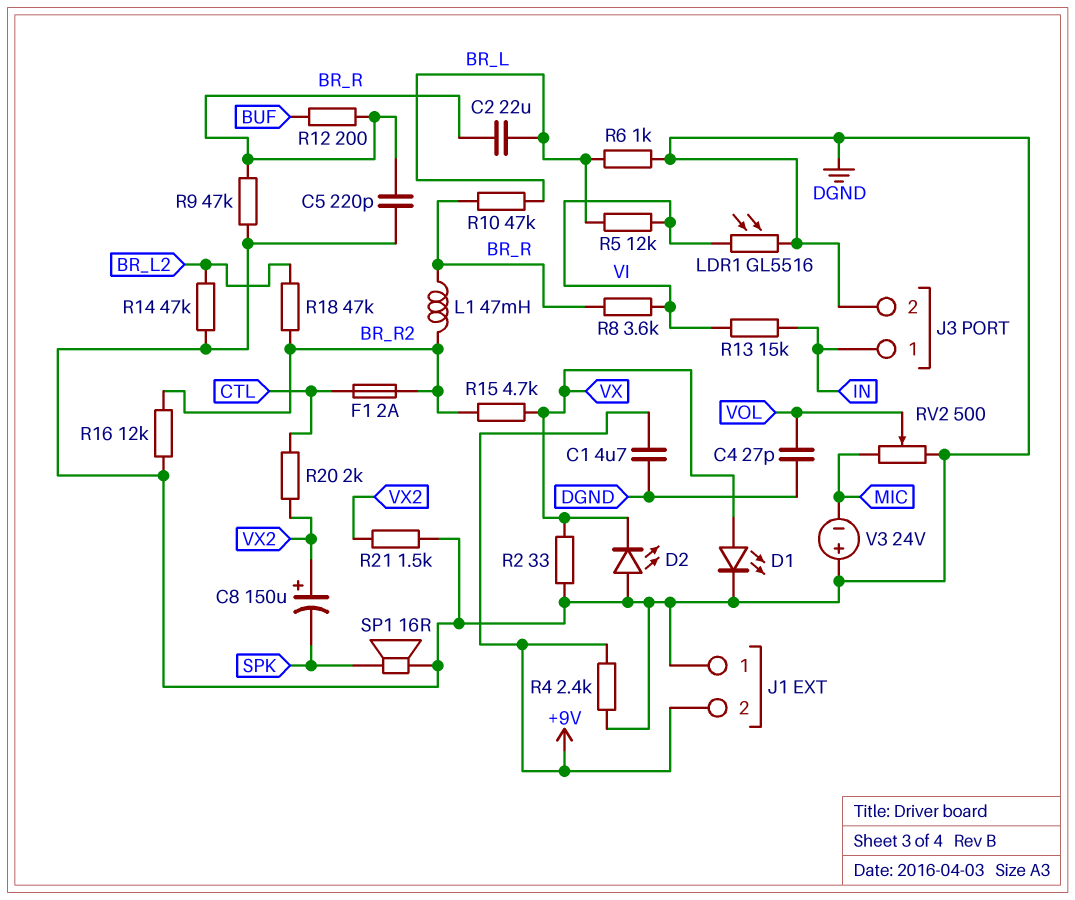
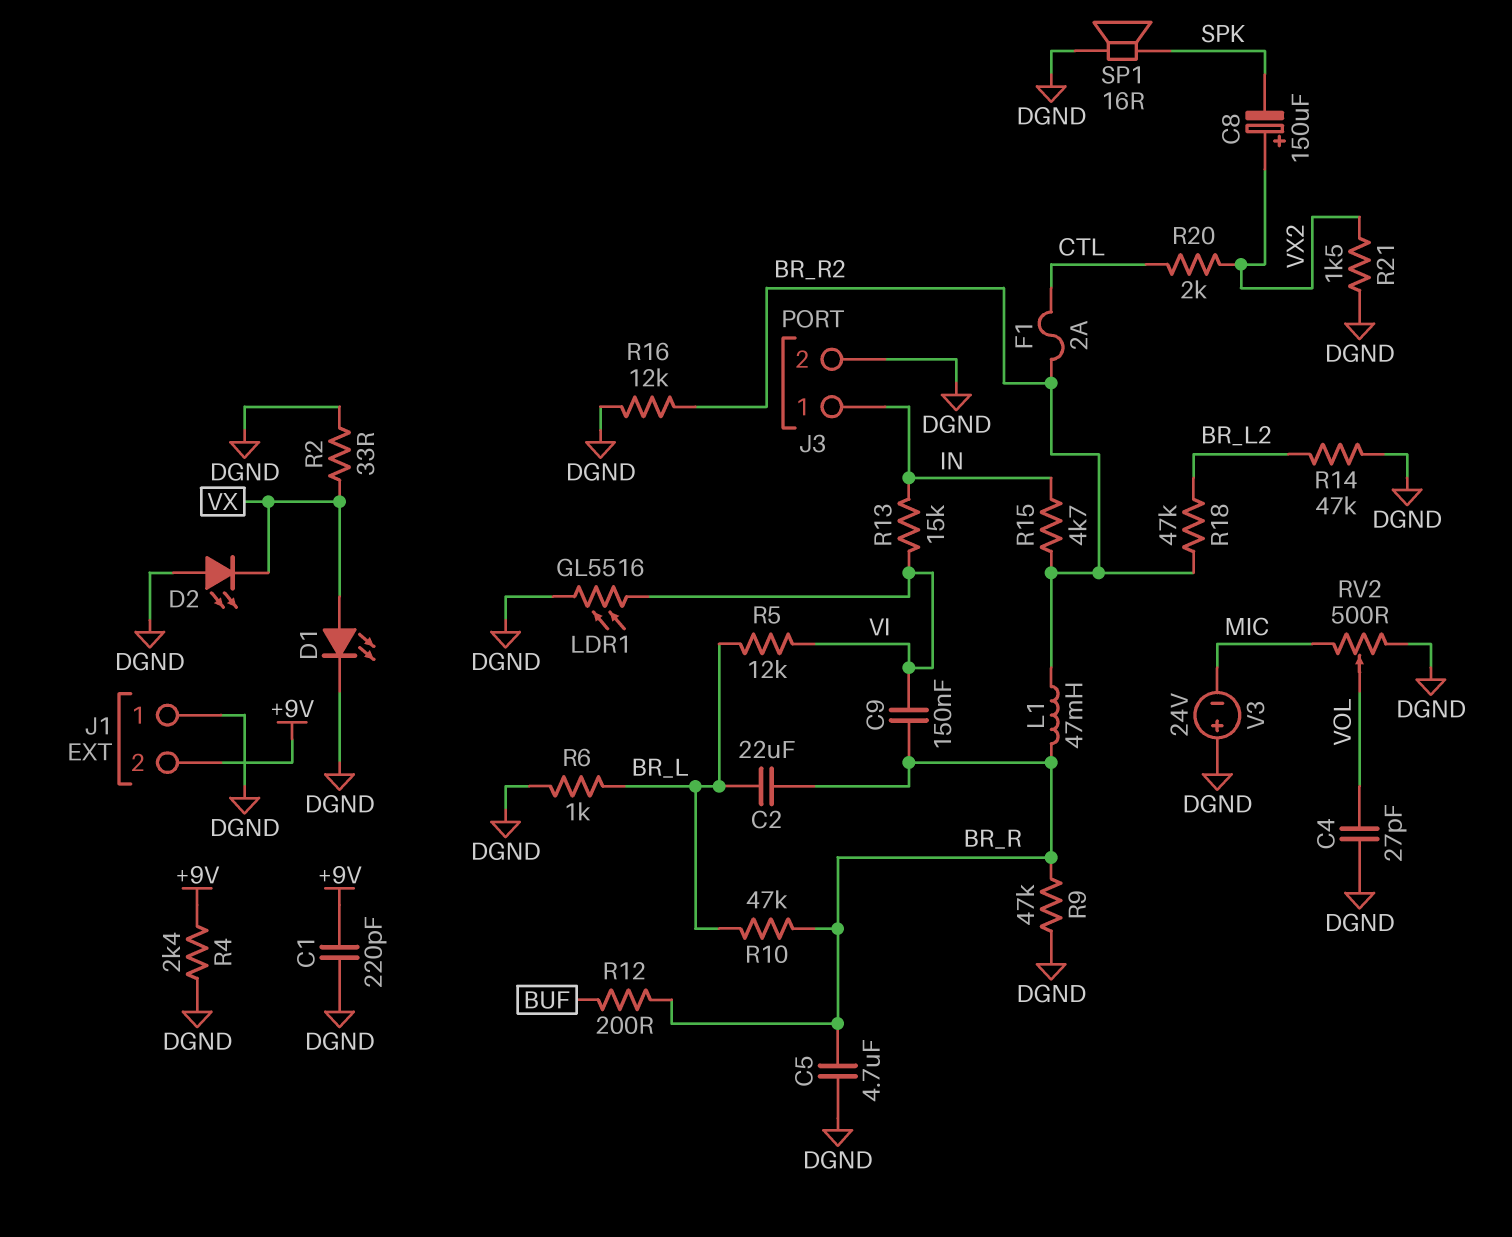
C1: 4.7uF (+9V, DGND) -> 220pF (+9V, DGND)
C5: 220pF (BR_R, DGND) -> 4.7uF (BR_R, DGND)
C9: none -> 150nF (BR_R, VI)
R8: 3.6k (BR_R, VI) -> none
R15: 4.7k (BR_R2, VX) -> 4.7k (BR_R2, IN)

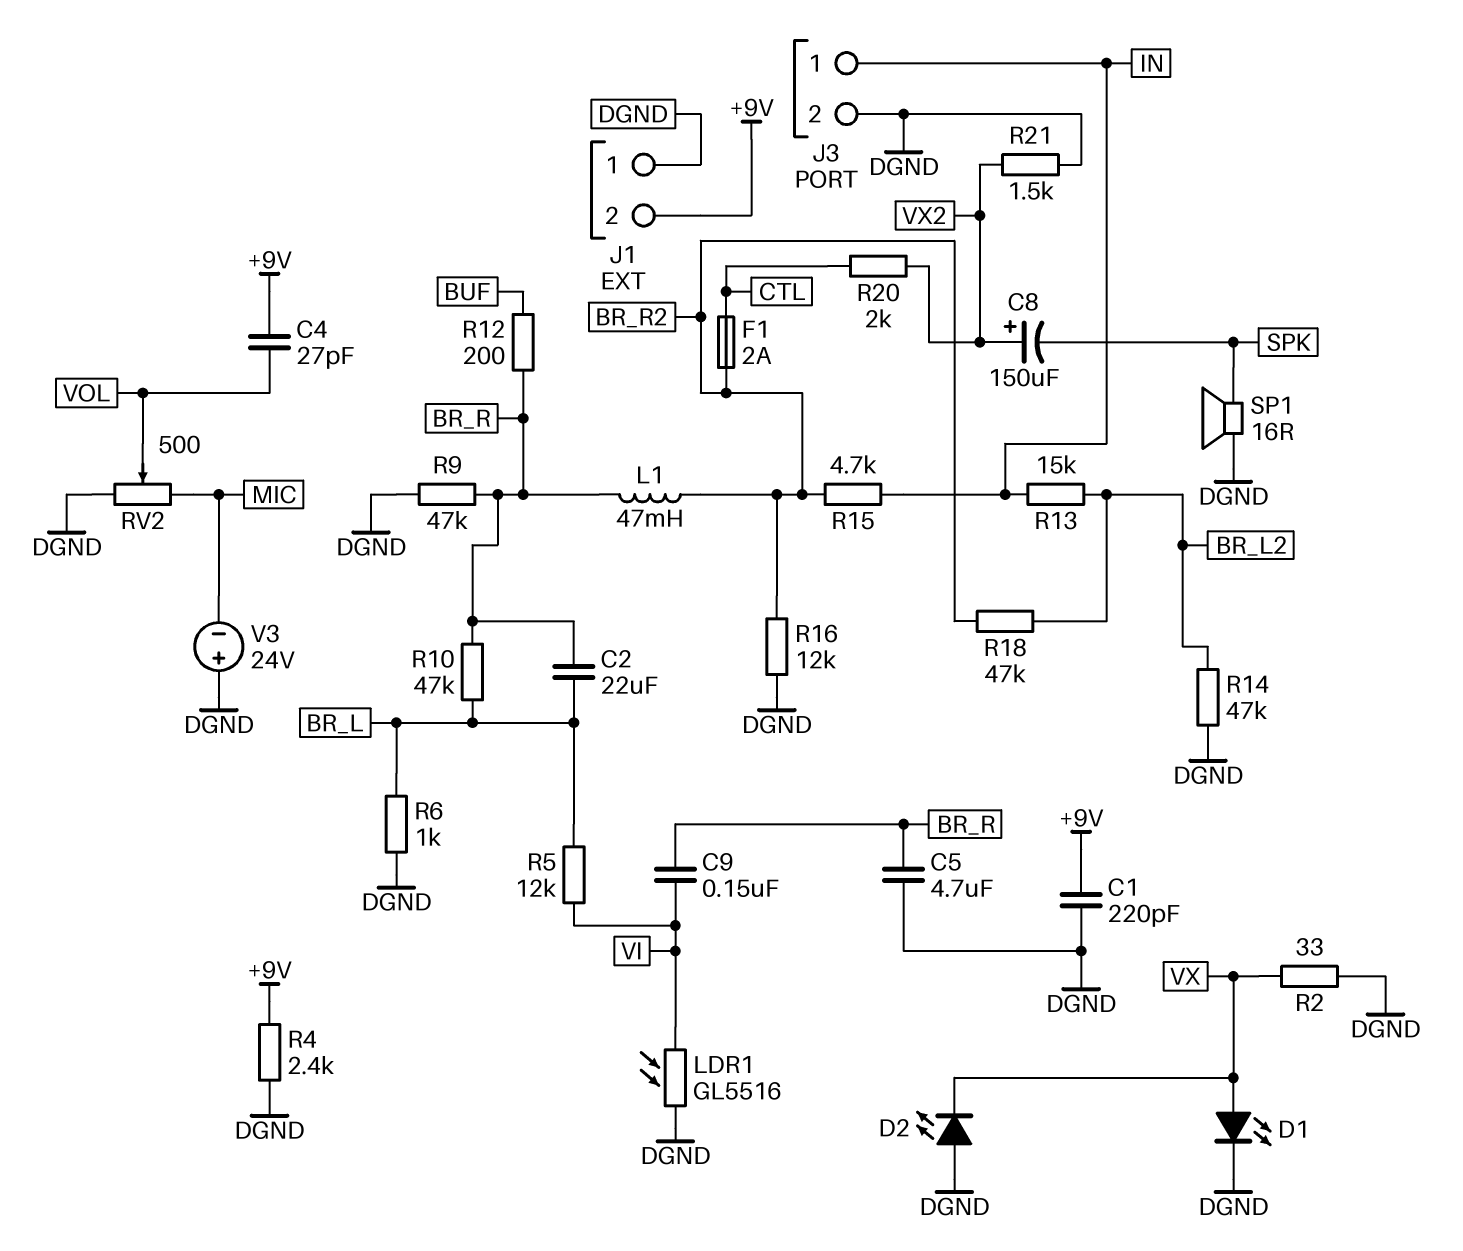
C4: 27pF (DGND, VOL) -> 27pF (+9V, VOL)
R13: 15k (IN, VI) -> 15k (BR_L2, IN)

